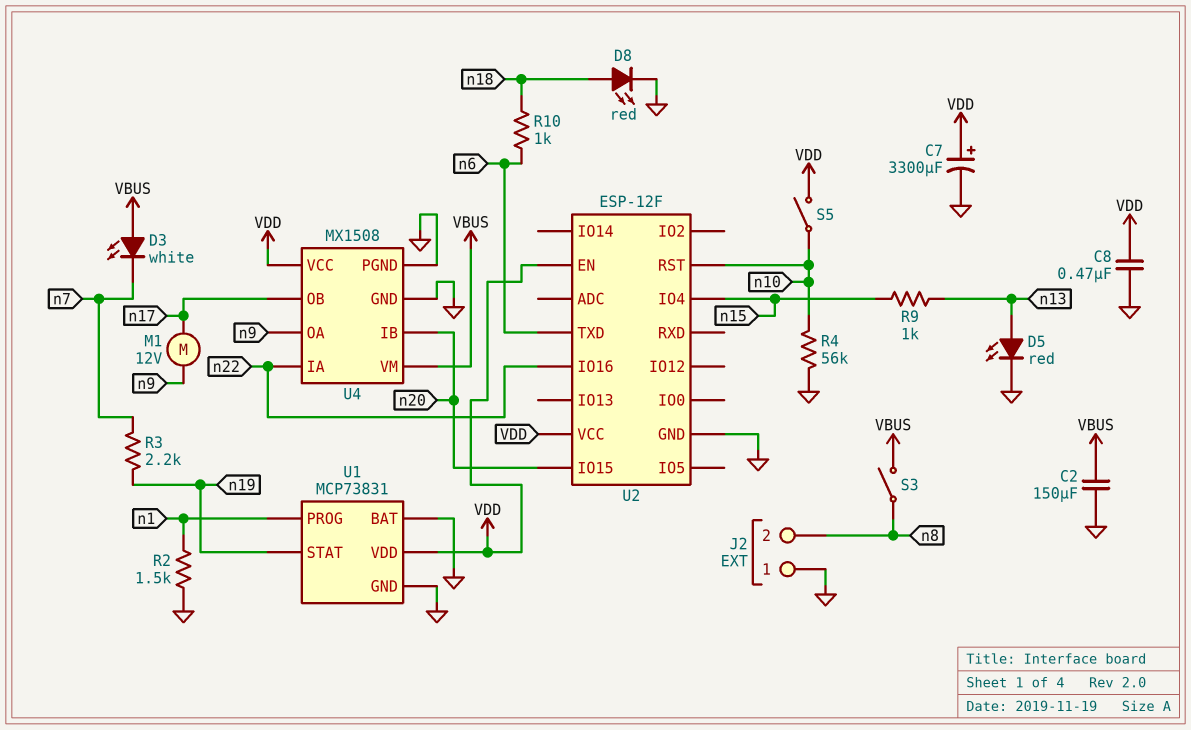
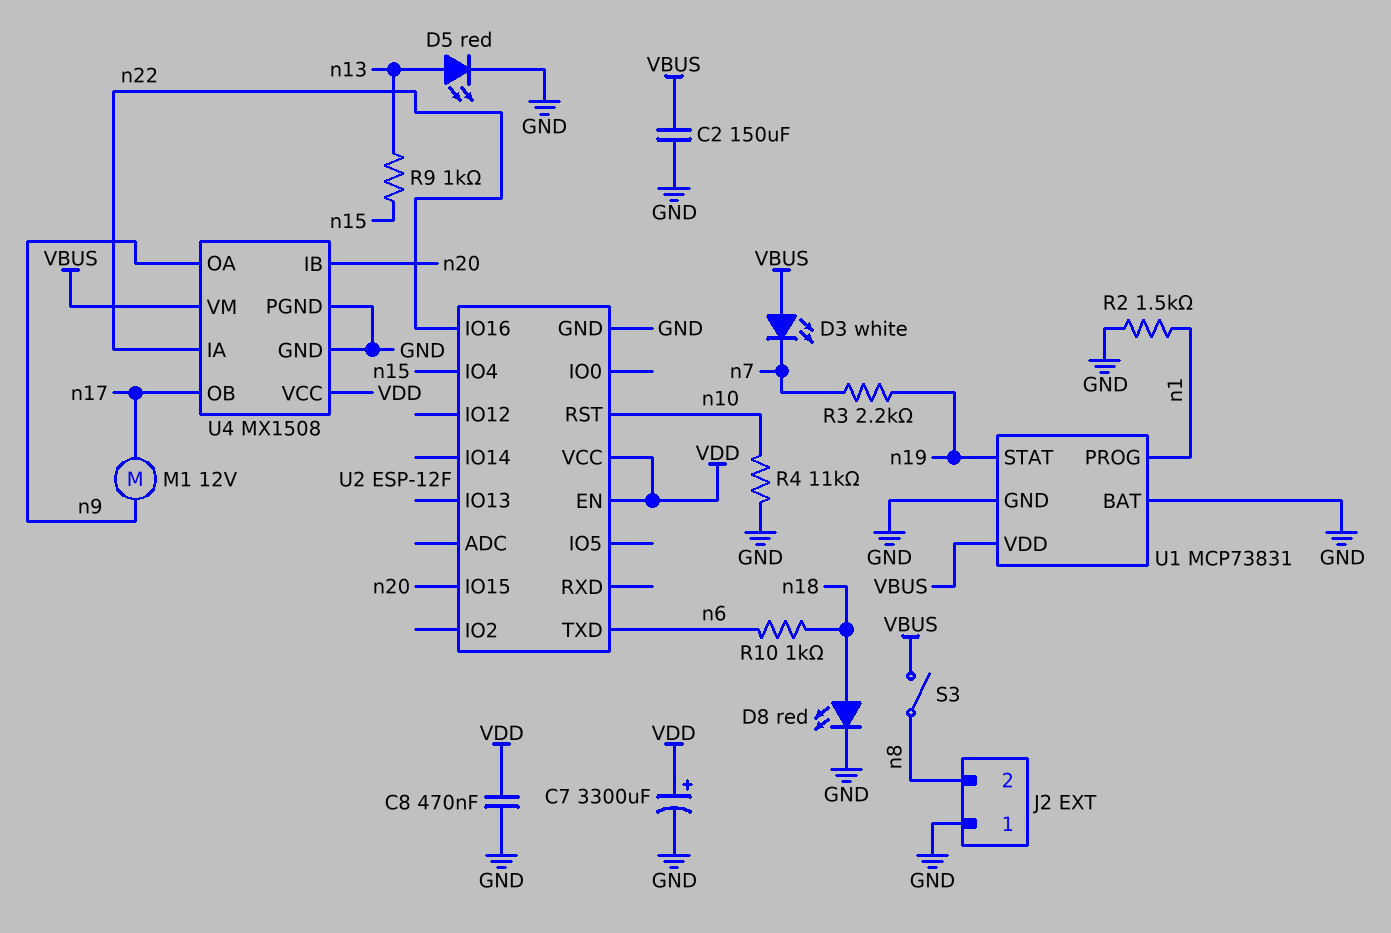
R4: 56k (GND, n10) -> 11k (GND, n10)
S5: switch (VDD, n10) -> none
U1 pin VDD: VDD -> VBUS

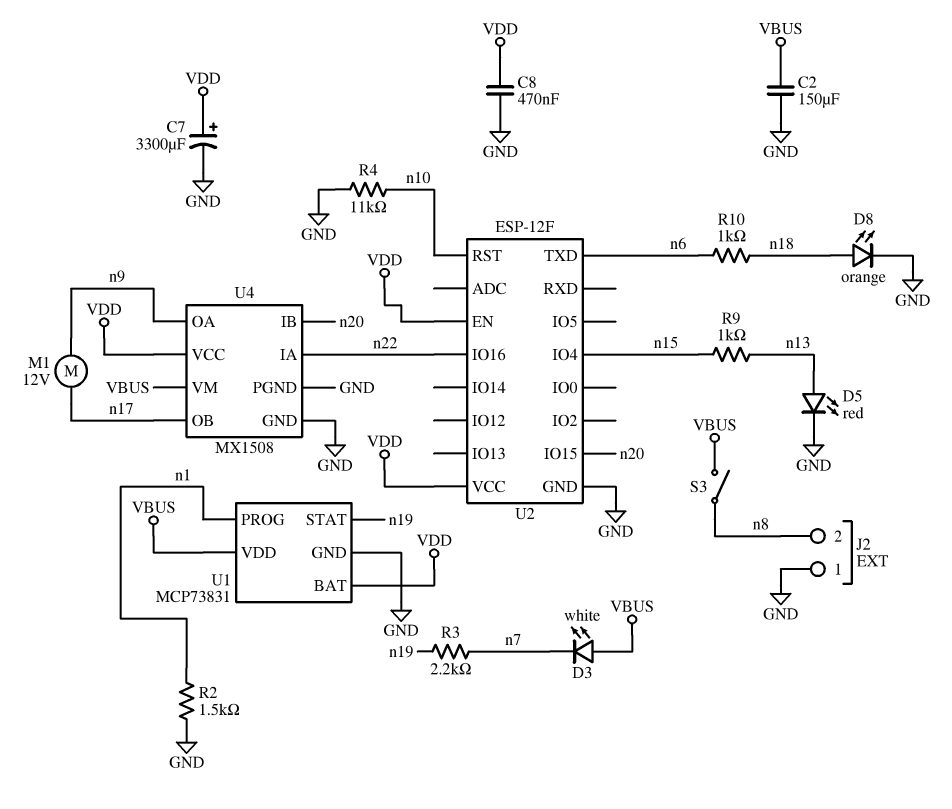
D8: LED red (A n18, K GND) -> LED orange (A n18, K GND)
U1 pin BAT: GND -> VDD

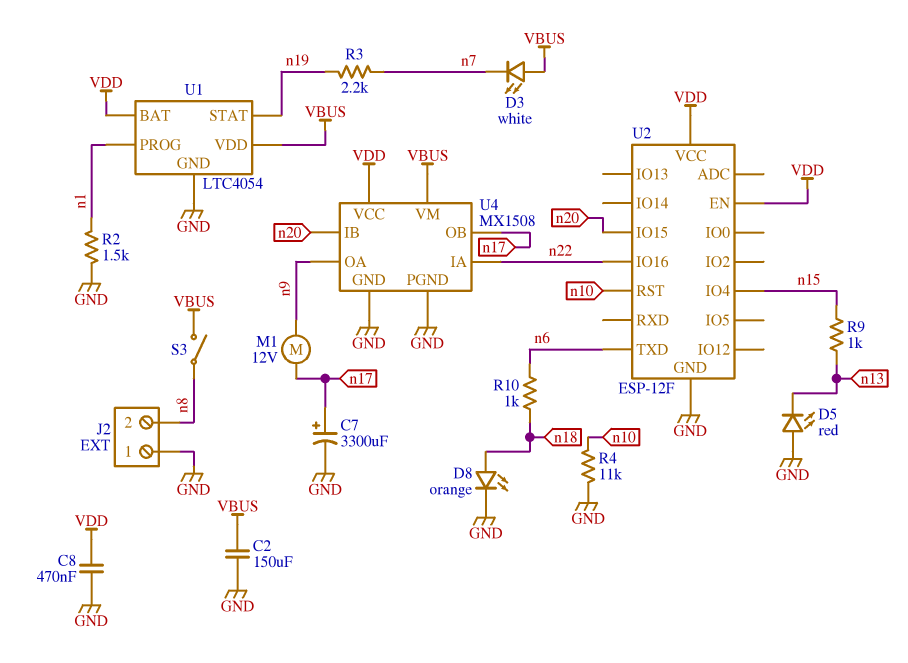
C7: 3300uF (plus VDD, minus GND) -> 3300uF (plus n17, minus GND)
D5: LED red (A n13, K GND) -> LED red (A GND, K n13)
U1: MCP73831 -> LTC4054

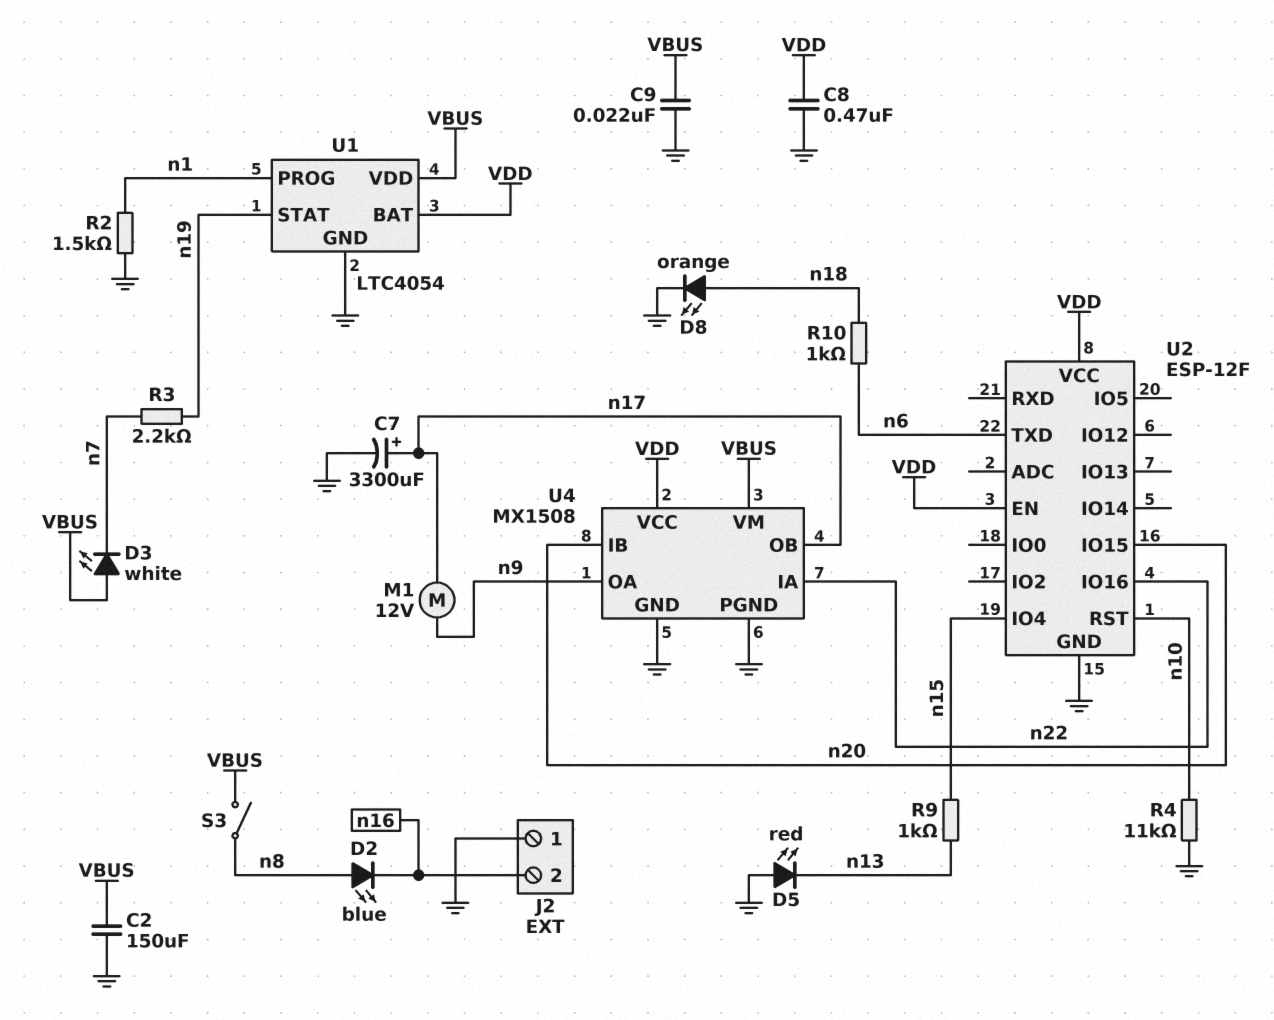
C9: none -> 22nF (GND, VBUS)
D2: none -> LED blue (A n8, K n16)
J2 pin 2: n8 -> n16

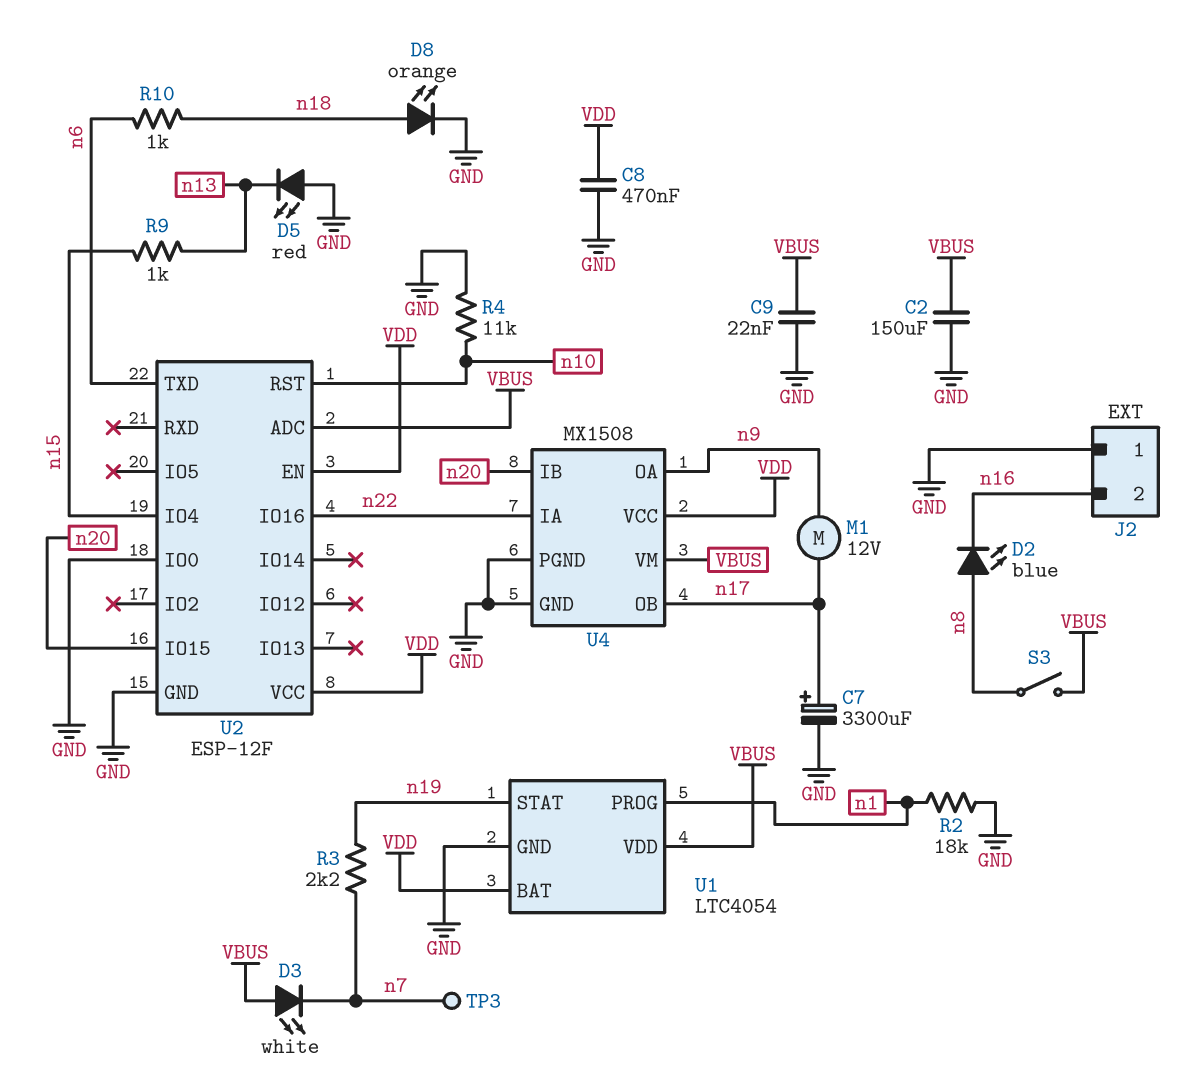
R2: 1.5k (GND, n1) -> 18k (GND, n1)
TP3: none -> test point (n7)
U2 pin ADC: none -> VBUS
U2 pin IO0: none -> GND

